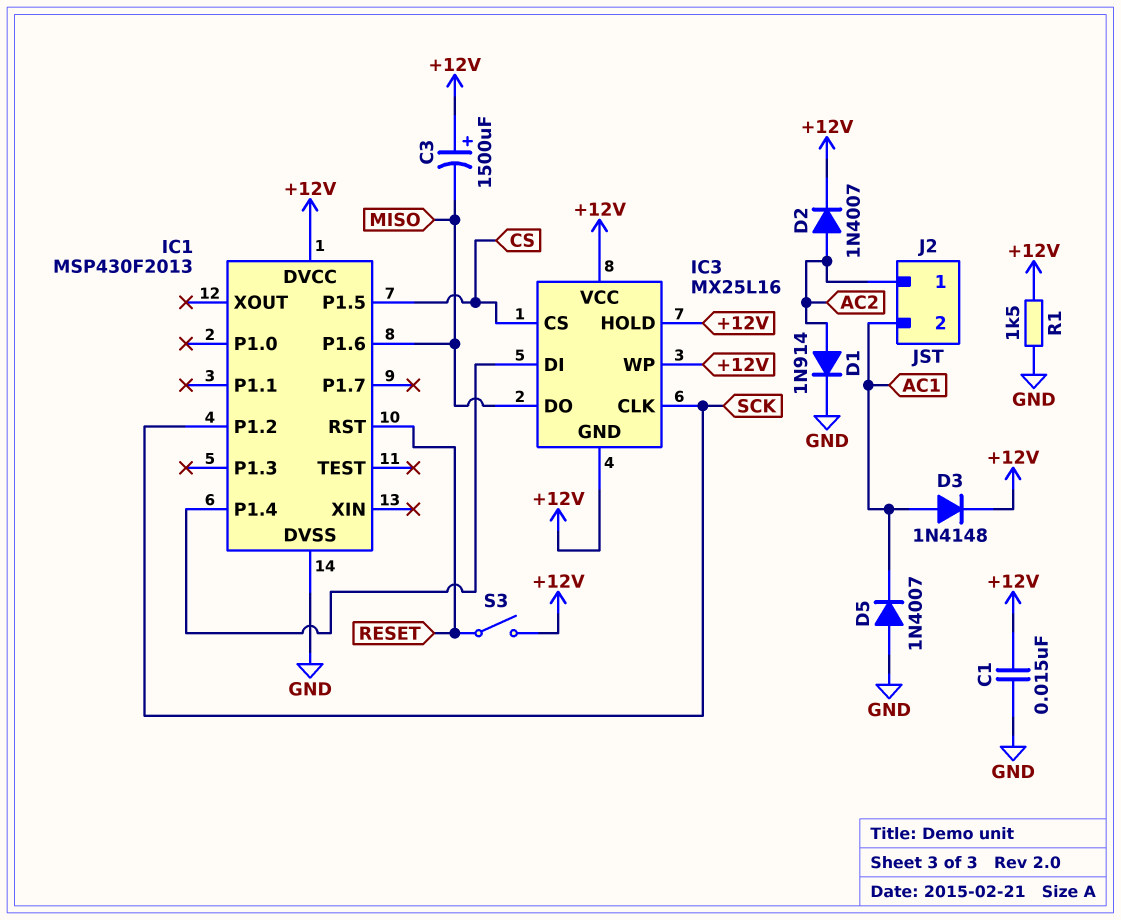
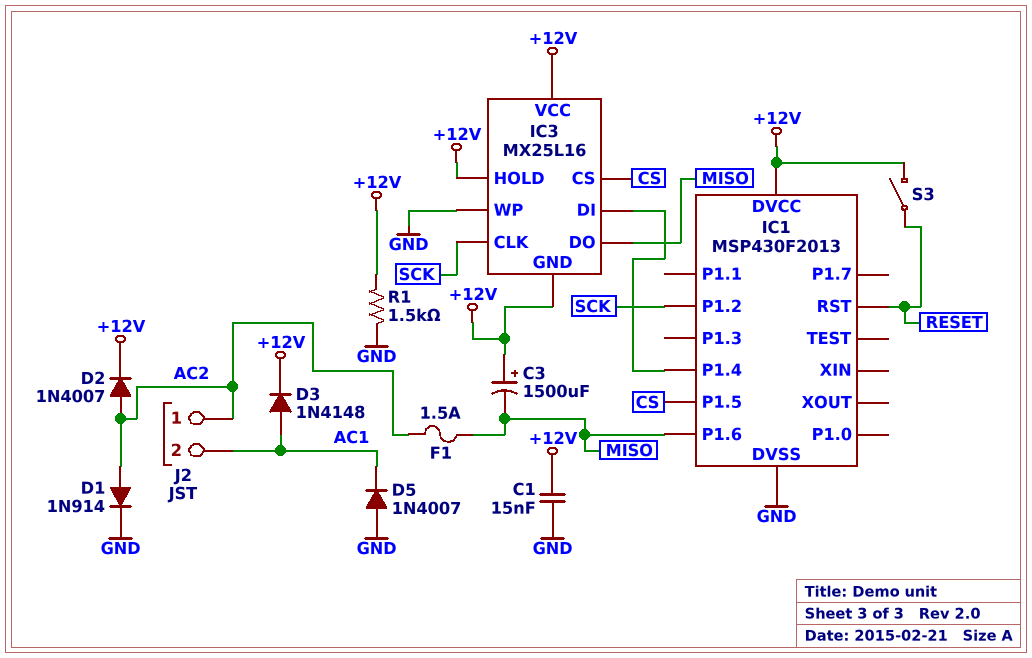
F1: none -> 1.5A (AC2, MISO)
IC3 pin WP: +12V -> GND

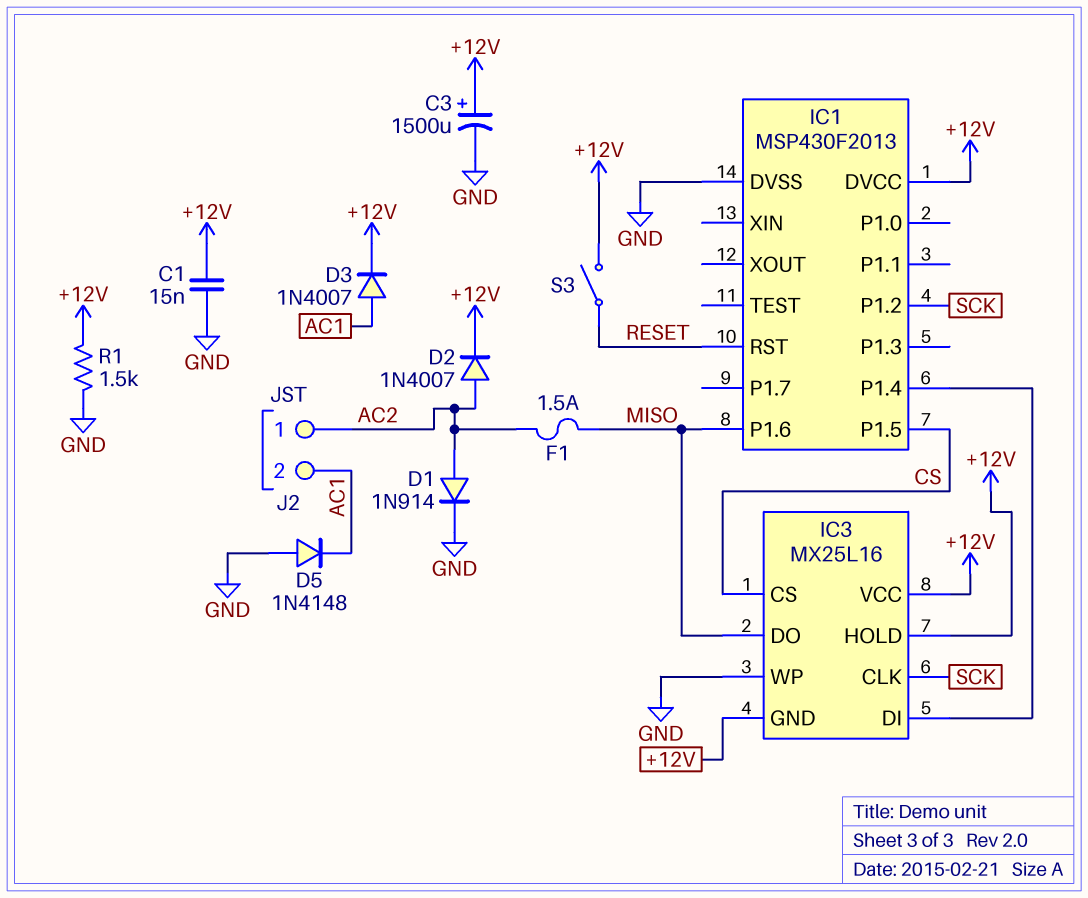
C3: 1500uF (plus +12V, minus MISO) -> 1500uF (plus +12V, minus GND)
D3: diode 1N4148 (A AC1, K +12V) -> diode 1N4007 (A AC1, K +12V)
D5: diode 1N4007 (A GND, K AC1) -> diode 1N4148 (A GND, K AC1)

